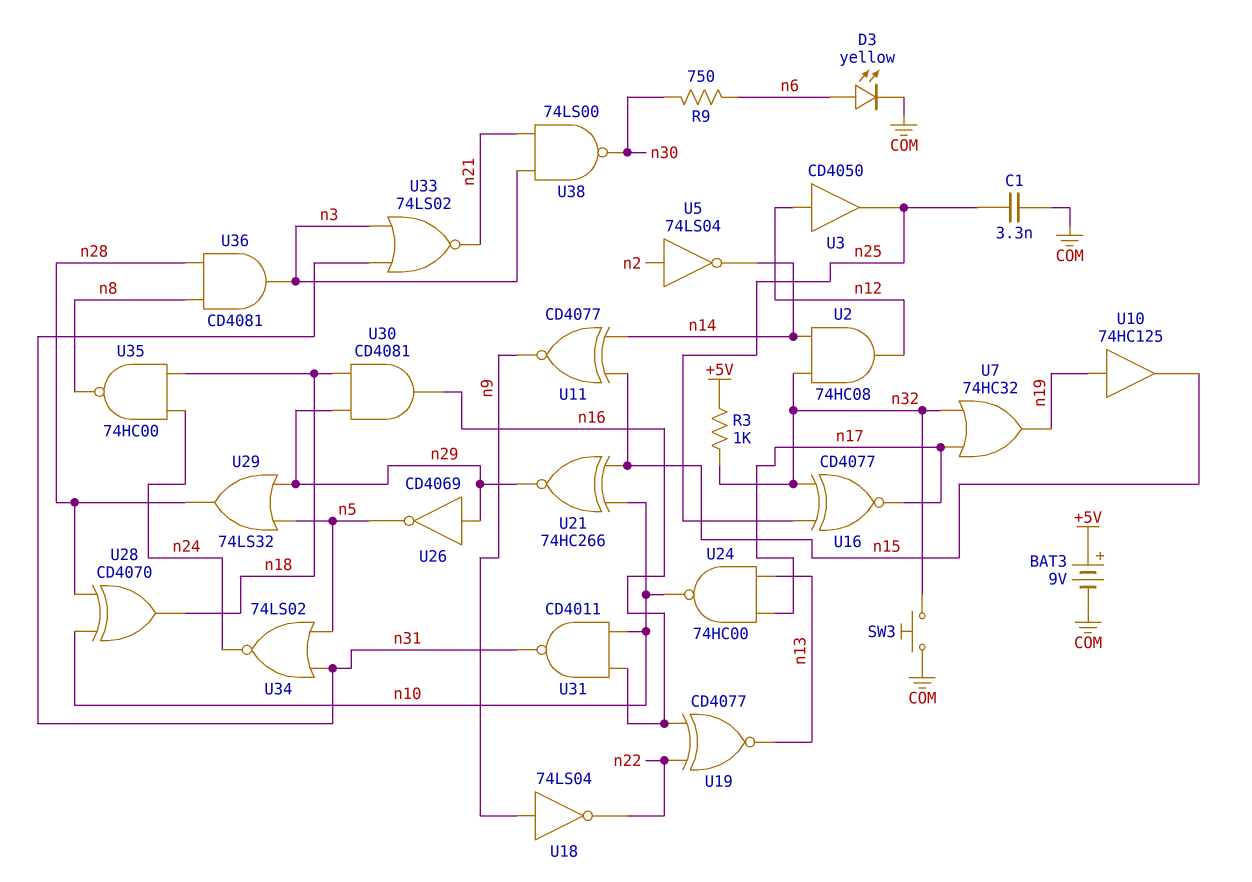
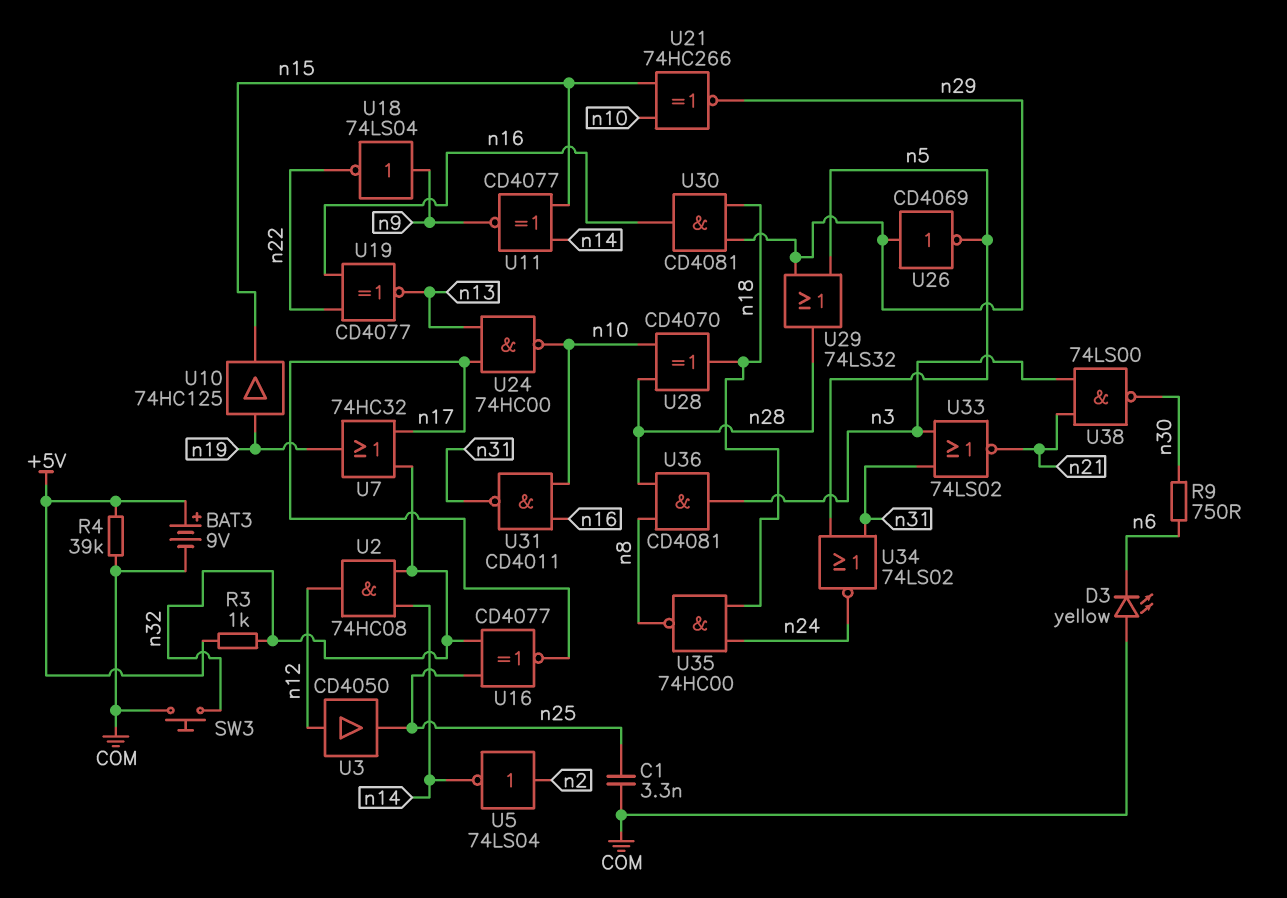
D3: LED yellow (A n6, K COM) -> LED yellow (A COM, K n6)
R4: none -> 39k (+5V, COM)

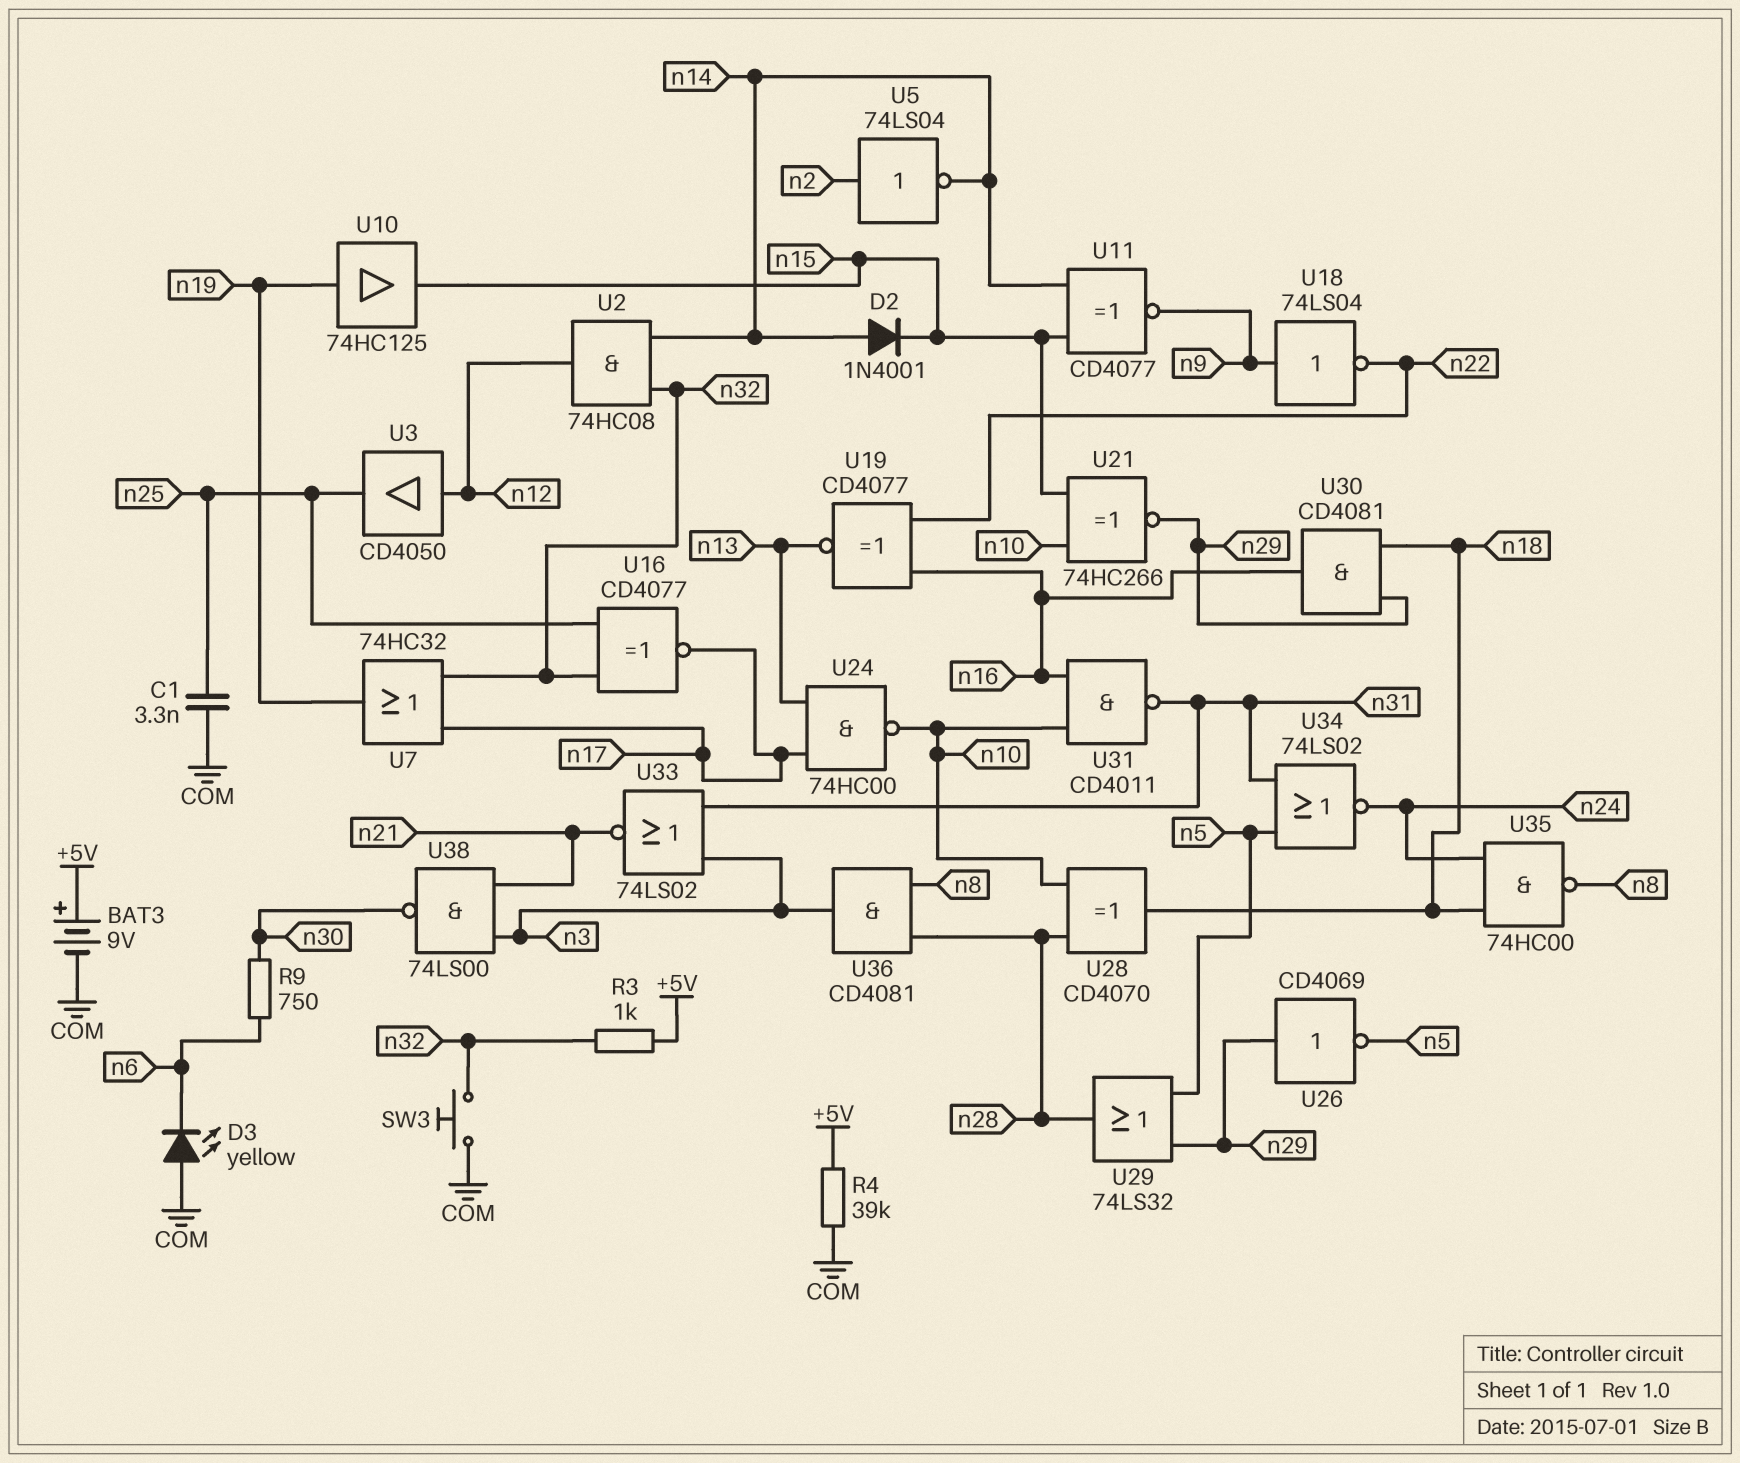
D2: none -> diode 1N4001 (A n14, K n15)

